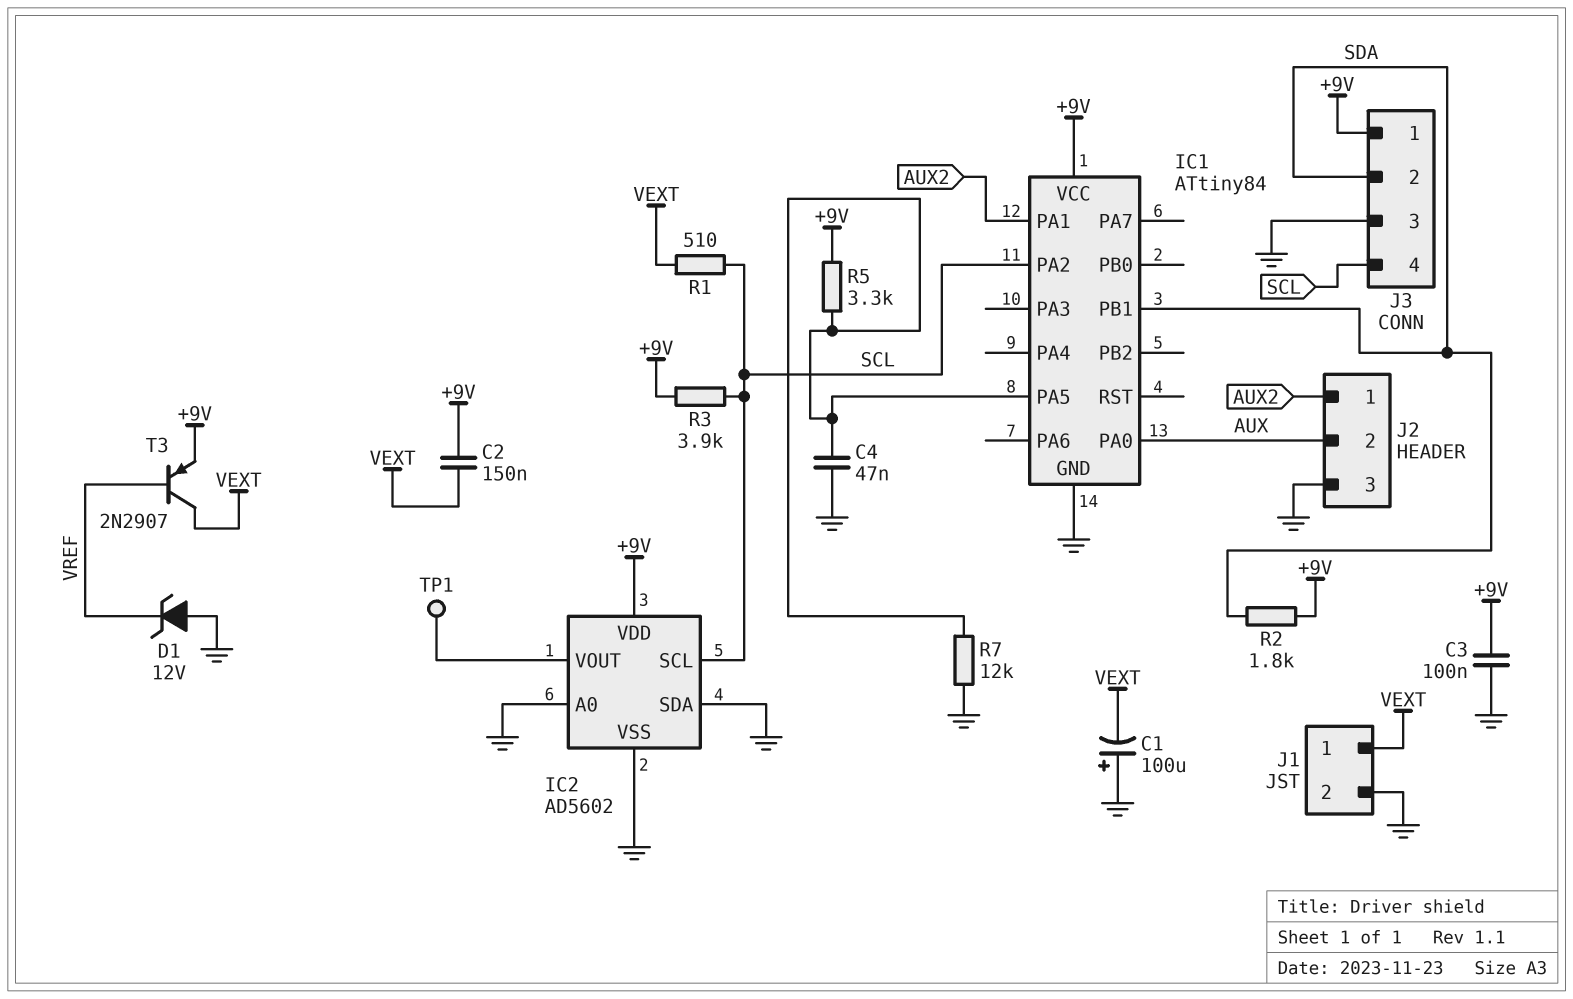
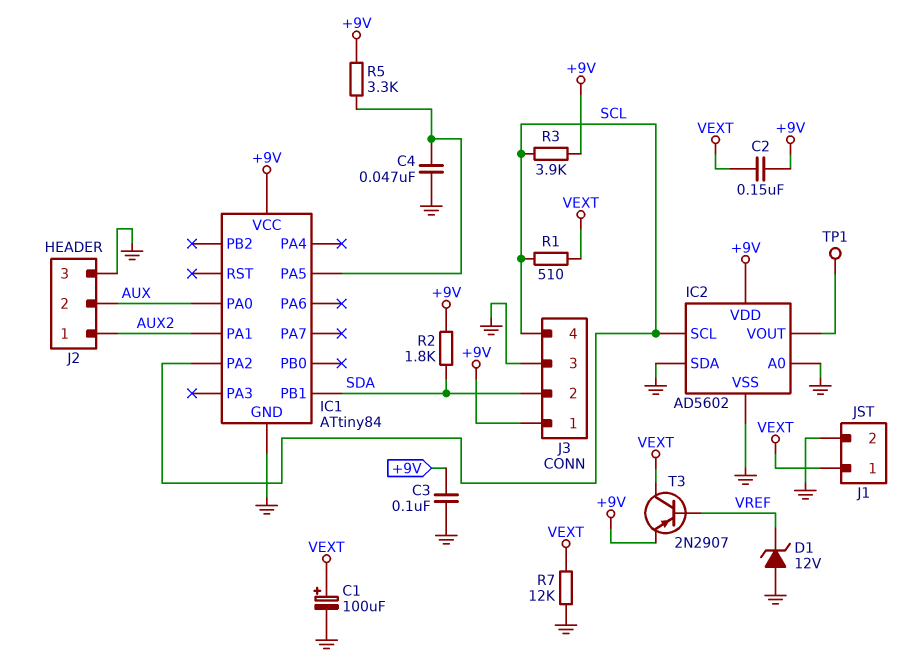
C1: 100uF (plus GND, minus VEXT) -> 100uF (plus VEXT, minus GND)
R7: 12k (GND, IC1/PA5) -> 12k (GND, VEXT)

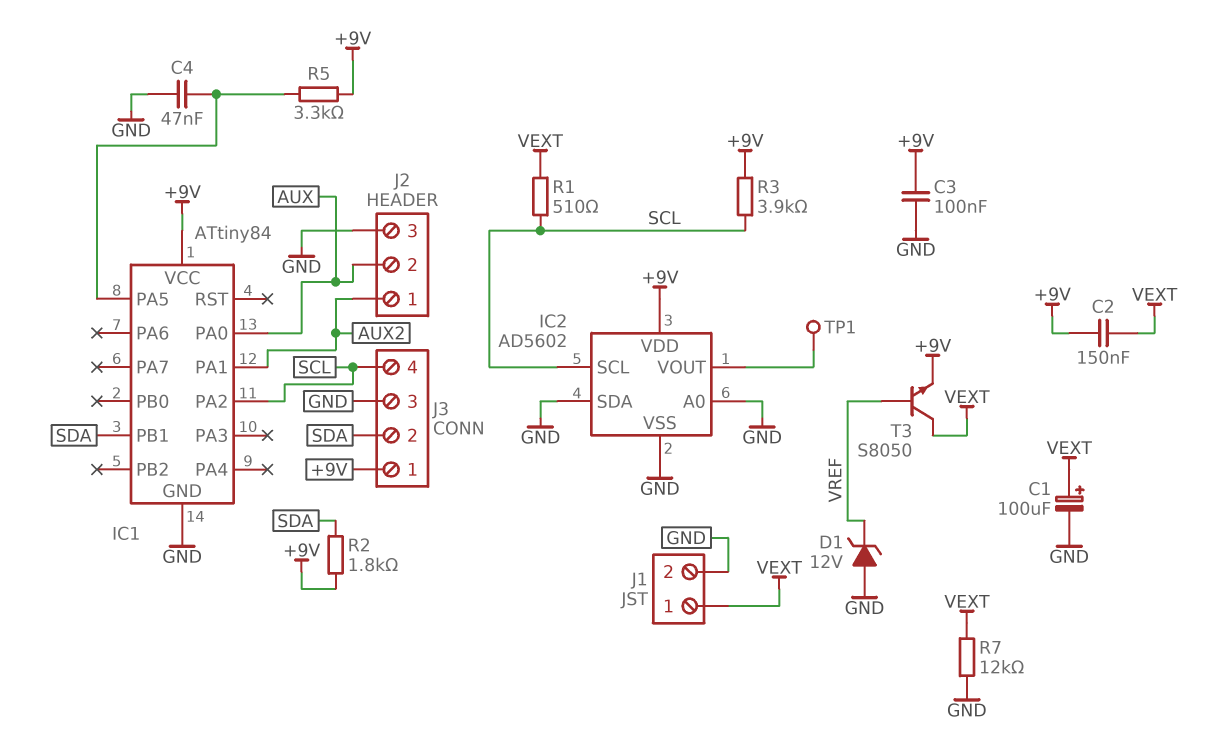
T3: PNP 2N2907 (B VREF, C VEXT, E +9V) -> NPN S8050 (B VREF, C VEXT, E +9V)

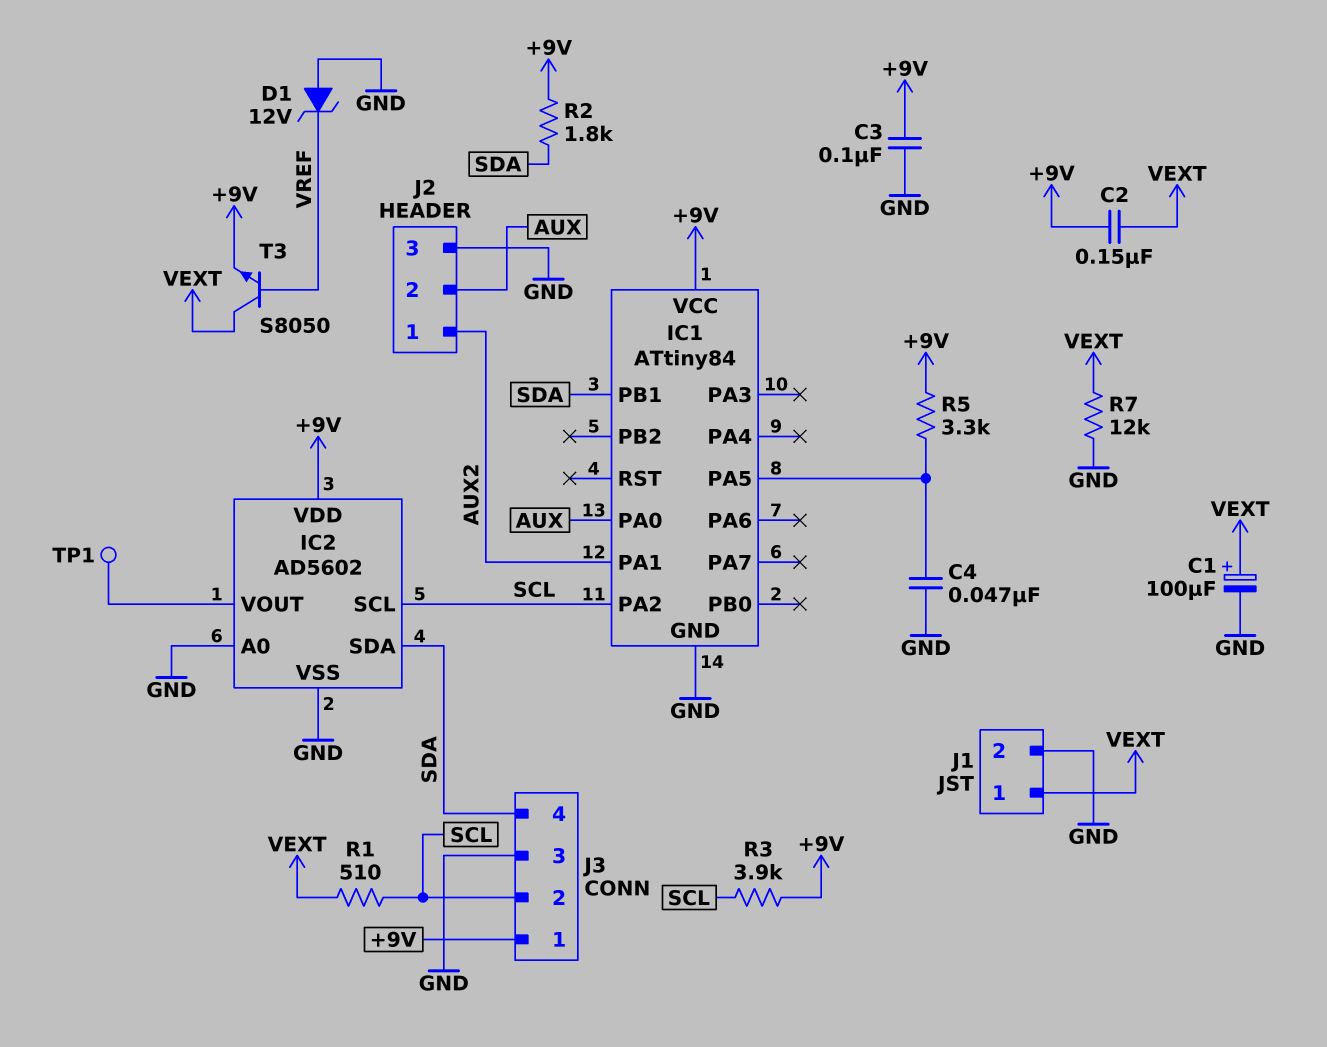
IC2 pin SDA: GND -> SDA
J3 pin 2: SDA -> SCL
J3 pin 4: SCL -> SDA

